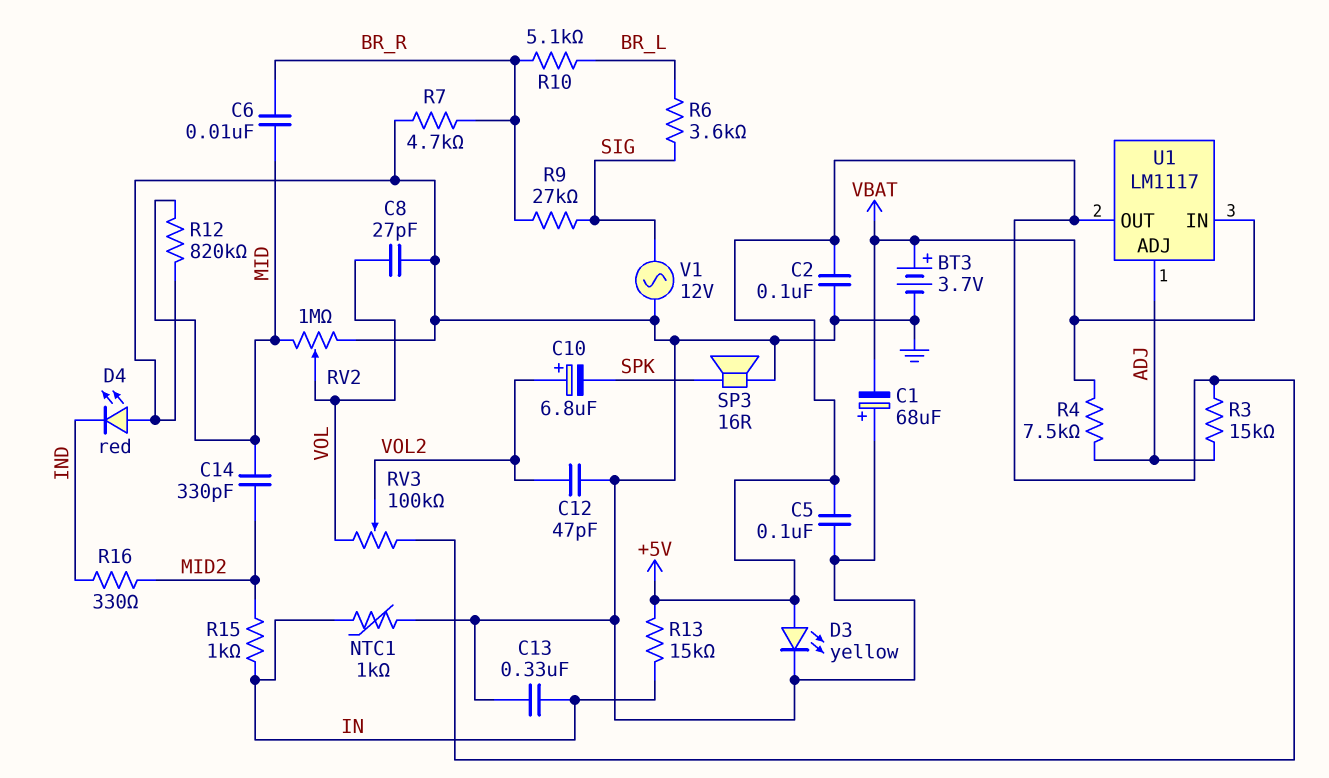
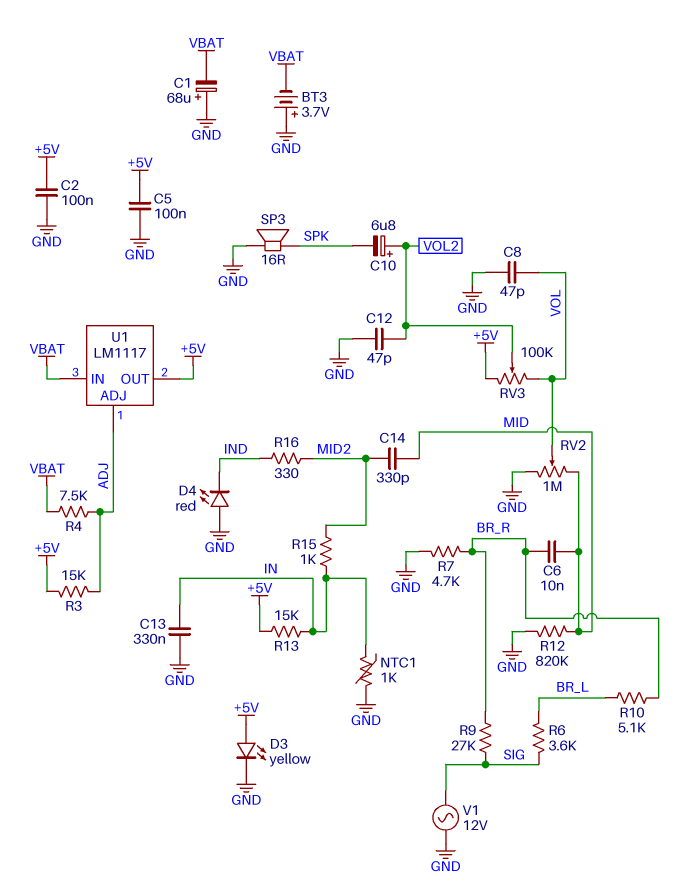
BT3: 3.7V (plus VBAT, minus GND) -> 3.7V (plus GND, minus VBAT)
C8: 27pF (GND, VOL) -> 47pF (GND, VOL)

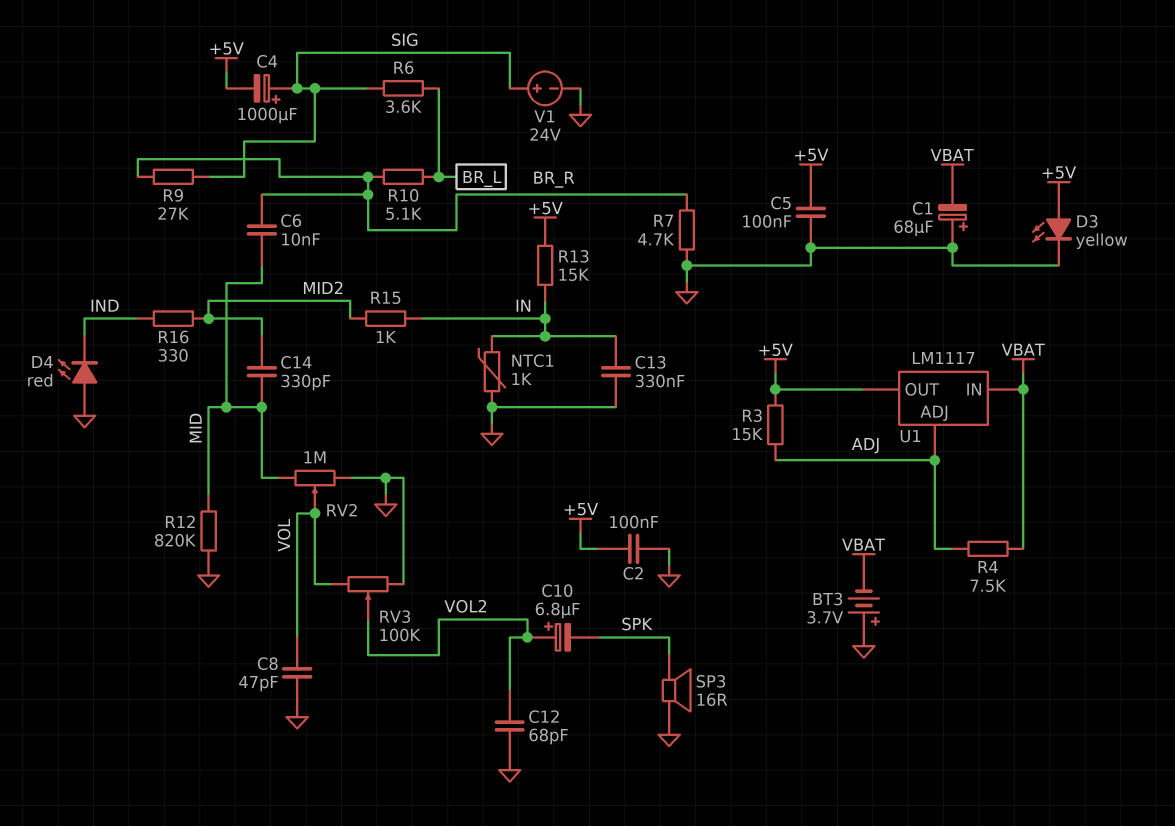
C4: none -> 1000uF (plus SIG, minus +5V)
C12: 47pF (GND, VOL2) -> 68pF (GND, VOL2)
RV3: 100k (+5V, VOL, wiper VOL2) -> 100k (GND, VOL, wiper VOL2)
V1: AC 12V (GND, SIG) -> 24V (plus SIG, minus GND)

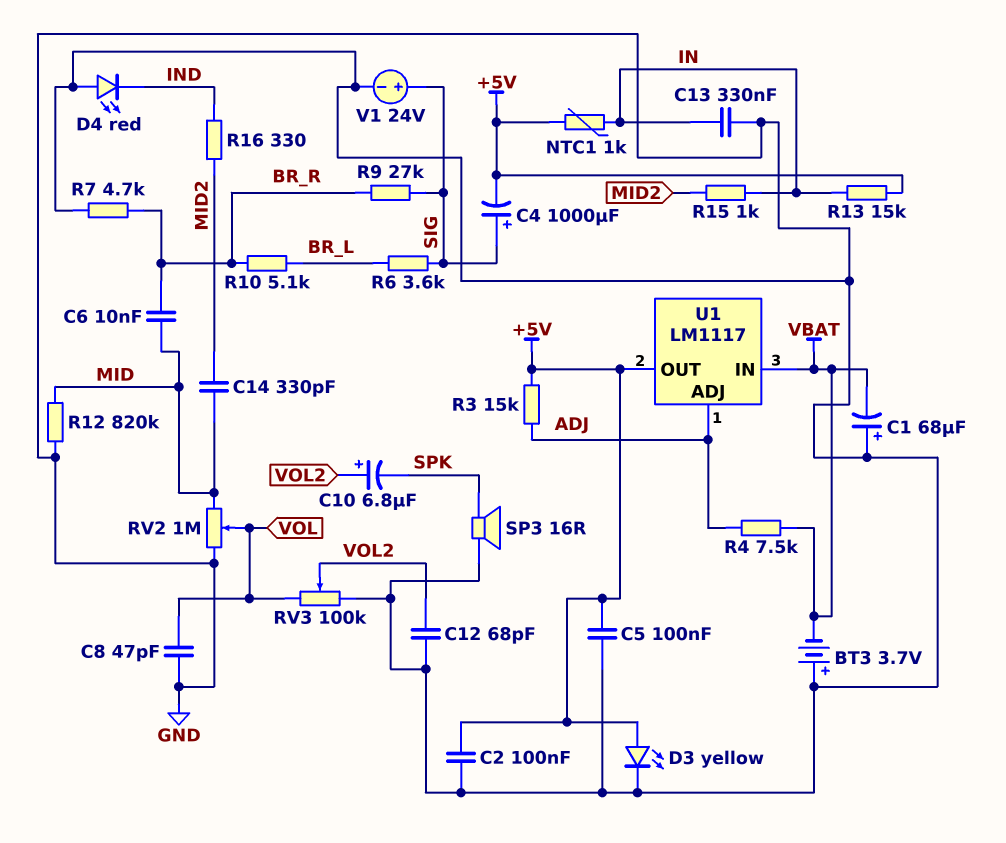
NTC1: 1k (GND, IN) -> 1k (+5V, IN)

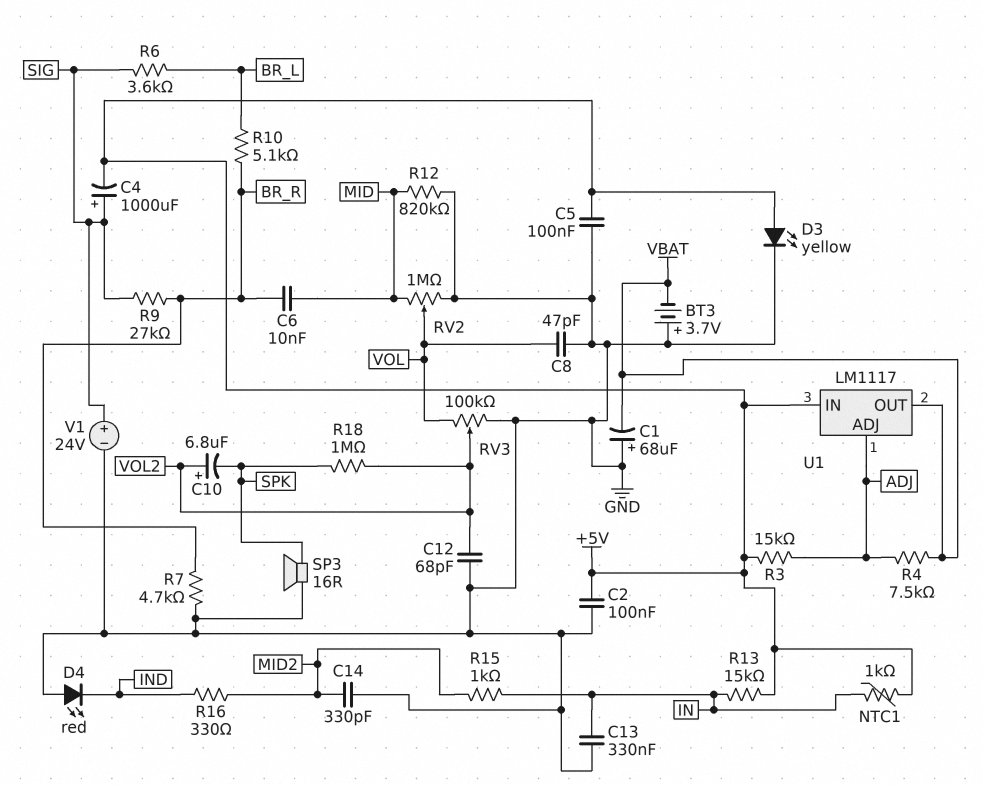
C14: 330pF (MID, MID2) -> 330pF (GND, MID2)
R18: none -> 1M (SPK, VOL2)
U1 pin IN: VBAT -> +5V
U1 pin OUT: +5V -> VBAT

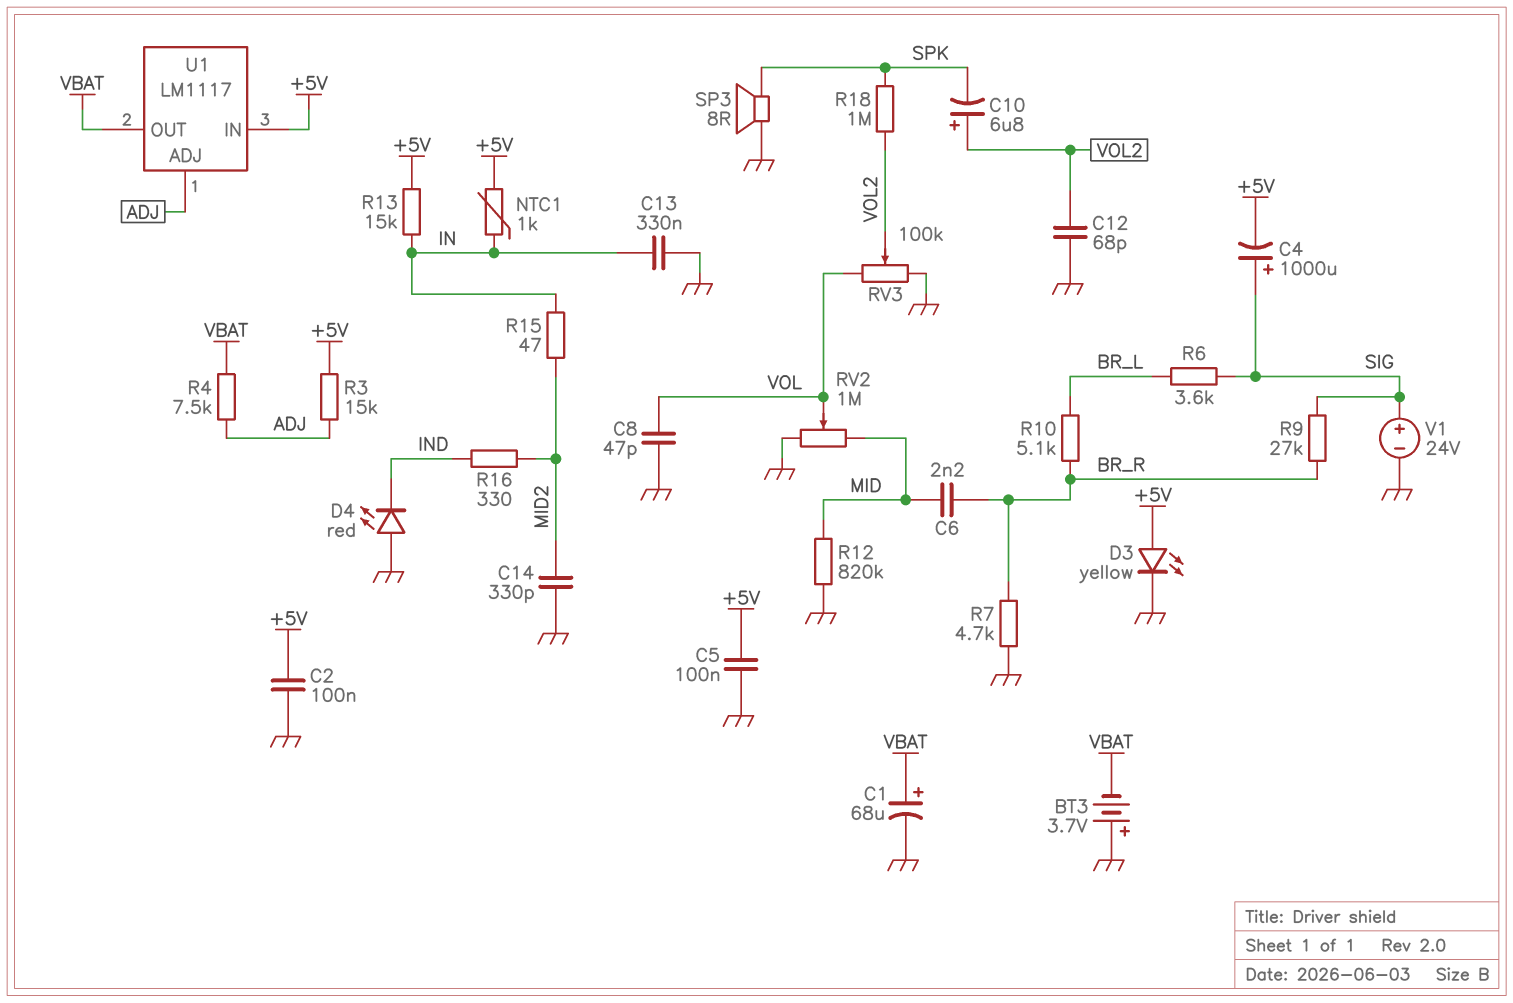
C1: 68uF (plus GND, minus VBAT) -> 68uF (plus VBAT, minus GND)
C6: 10nF (BR_R, MID) -> 2.2nF (BR_R, MID)
R15: 1k (IN, MID2) -> 47 (IN, MID2)
SP3: speaker 16R (GND, SPK) -> speaker 8R (GND, SPK)

